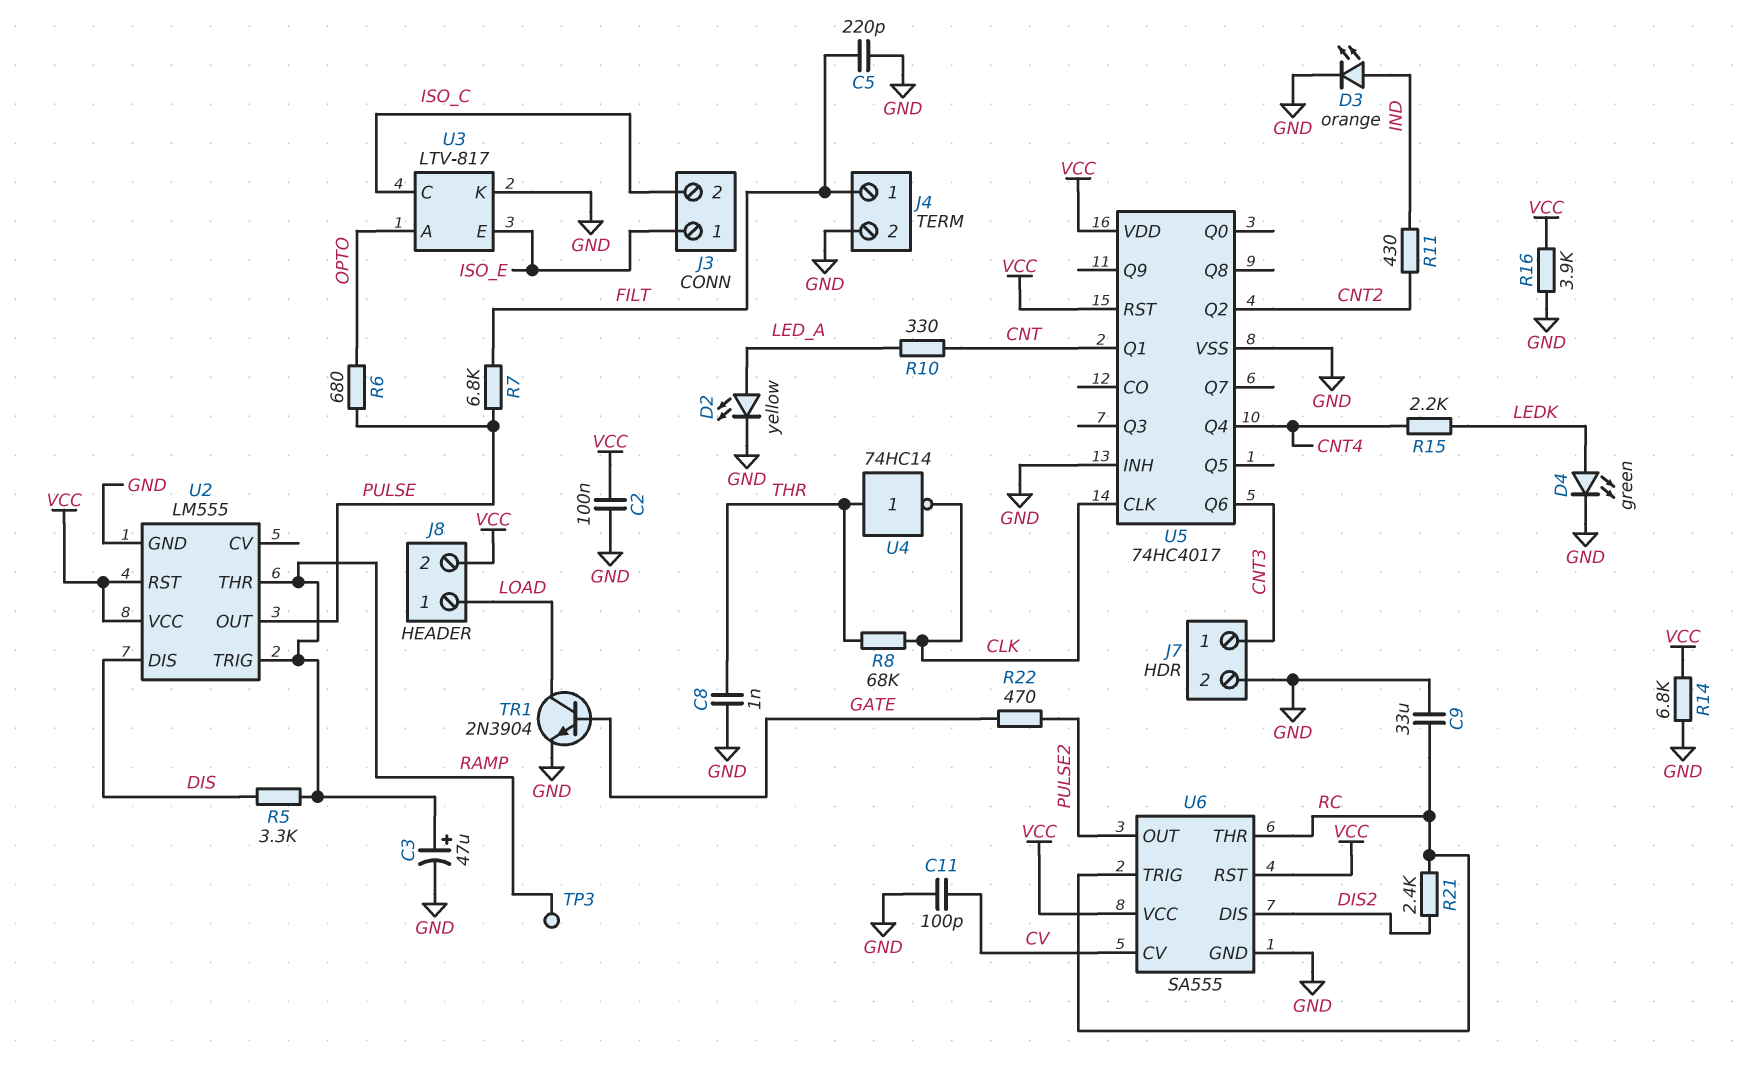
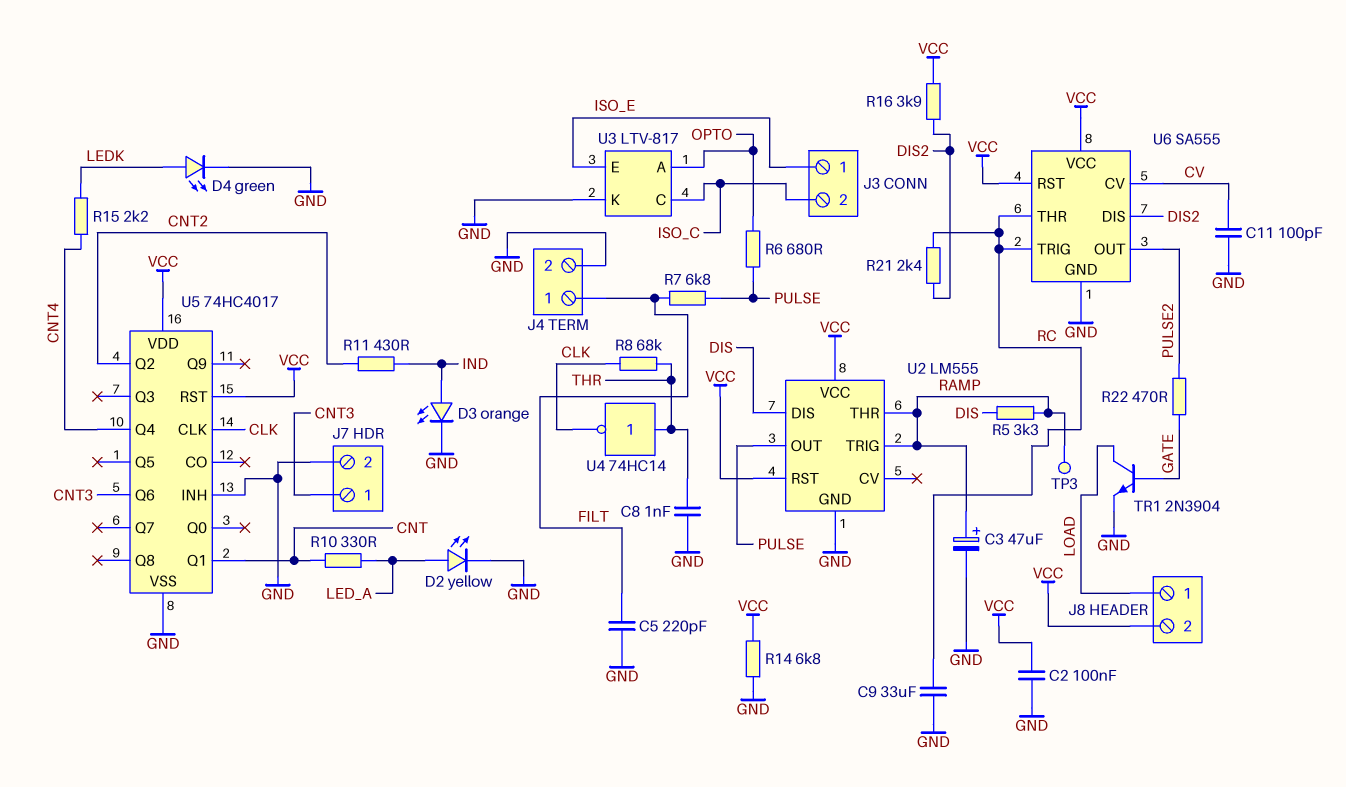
R16: 3.9k (GND, VCC) -> 3.9k (DIS2, VCC)

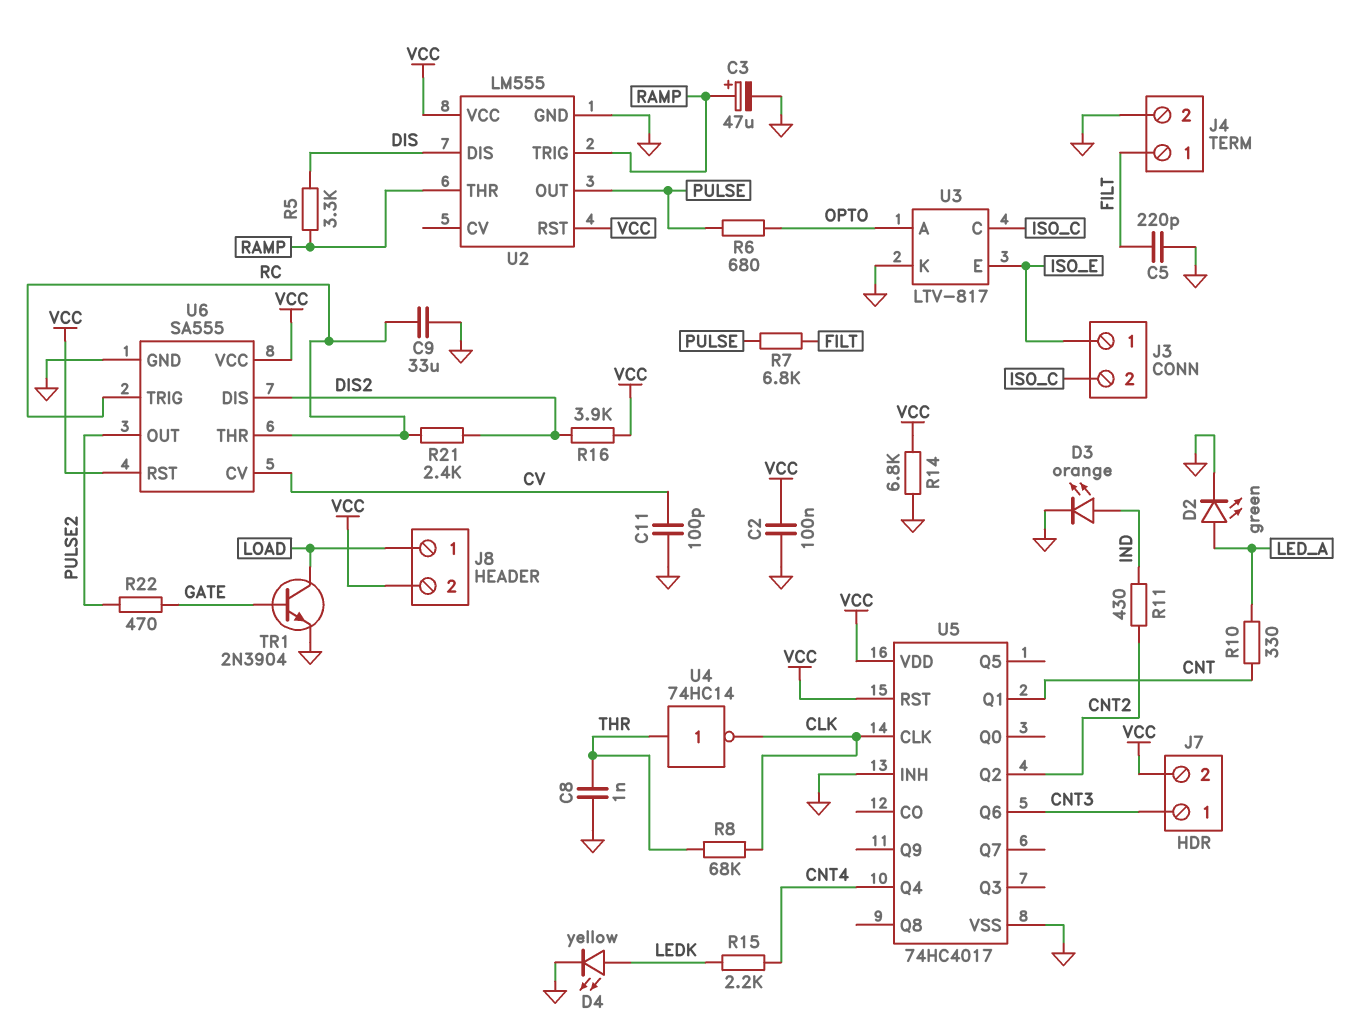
D2: LED yellow (A LED_A, K GND) -> LED green (A LED_A, K GND)
D4: LED green (A LEDK, K GND) -> LED yellow (A LEDK, K GND)
J7 pin 2: GND -> VCC
TP3: test point (RAMP) -> none

